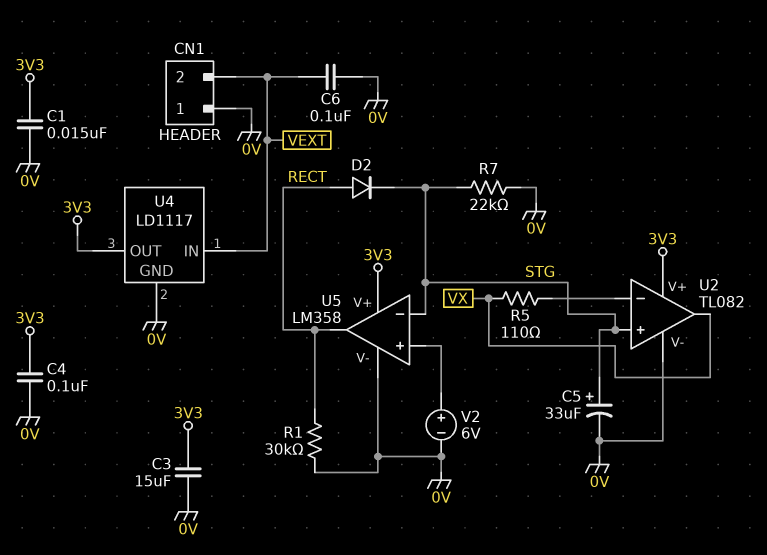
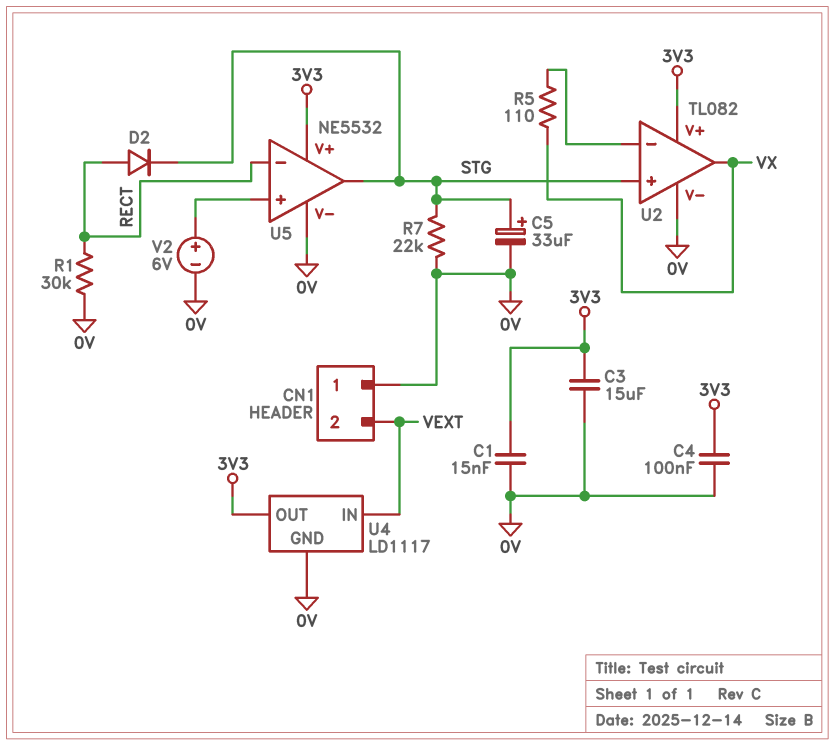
C6: 100nF (0V, VEXT) -> none
U5: LM358 -> NE5532
U5 pin in-: STG -> RECT
U5 pin out: RECT -> STG

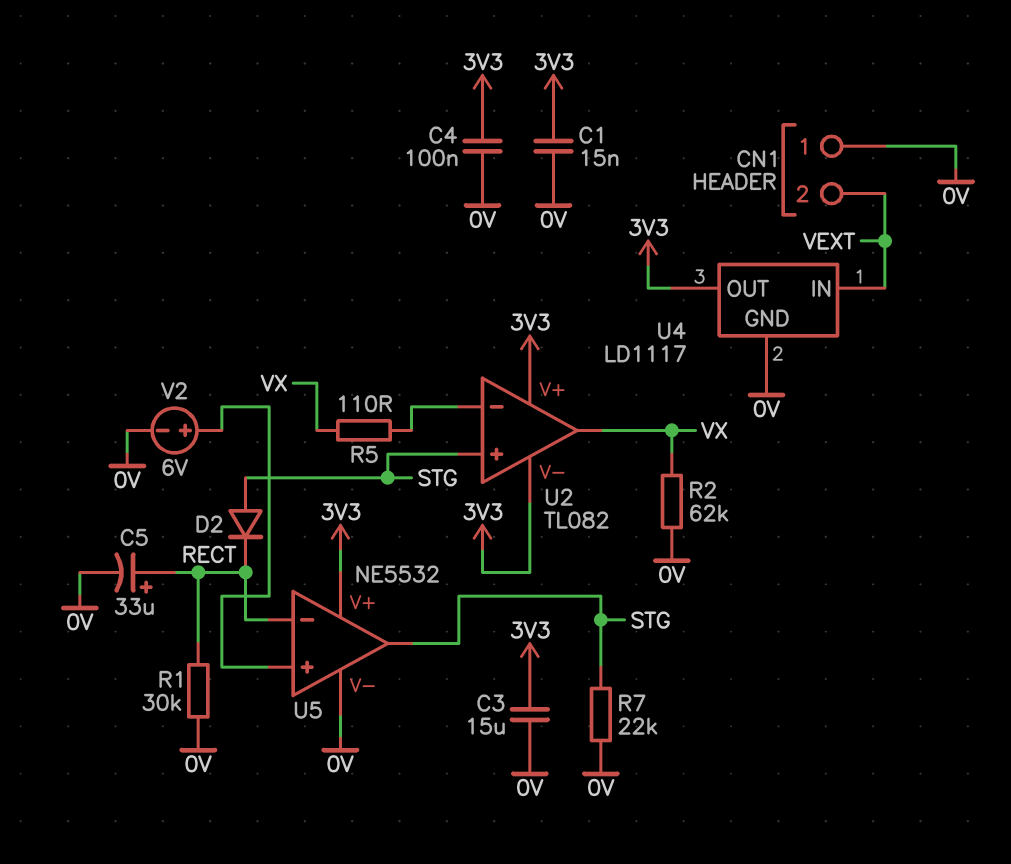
C5: 33uF (plus STG, minus 0V) -> 33uF (plus RECT, minus 0V)
D2: diode (A RECT, K STG) -> diode (A STG, K RECT)
R2: none -> 62k (0V, VX)
U2 pin V-: 0V -> 3V3

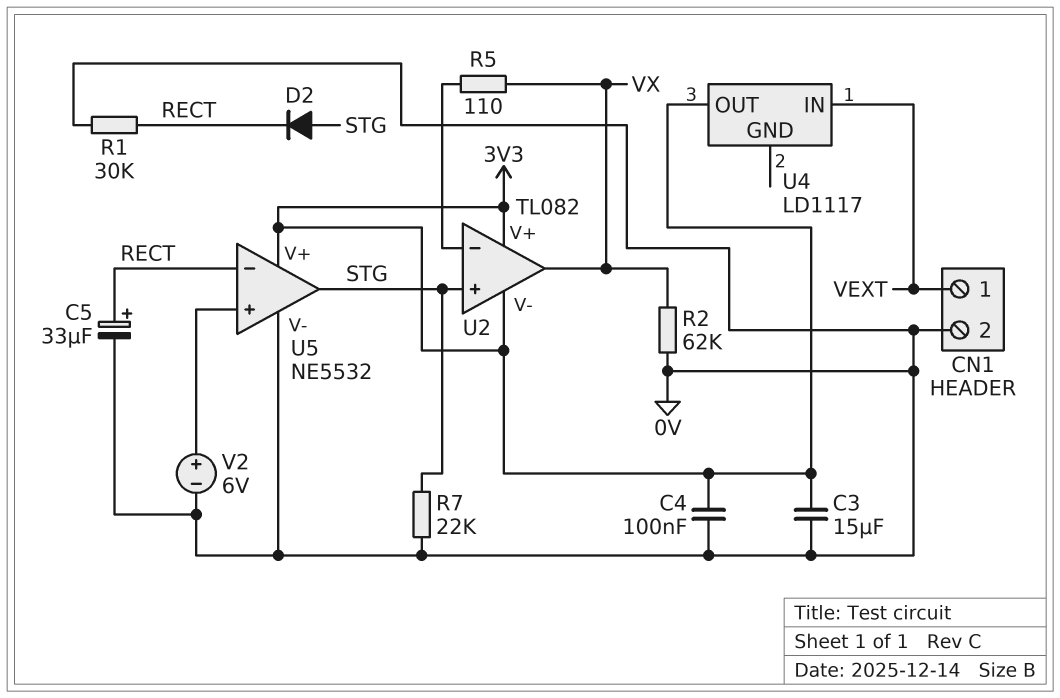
C1: 15nF (0V, 3V3) -> none
CN1 pin 1: 0V -> VEXT
CN1 pin 2: VEXT -> 0V
U4 pin GND: 0V -> none

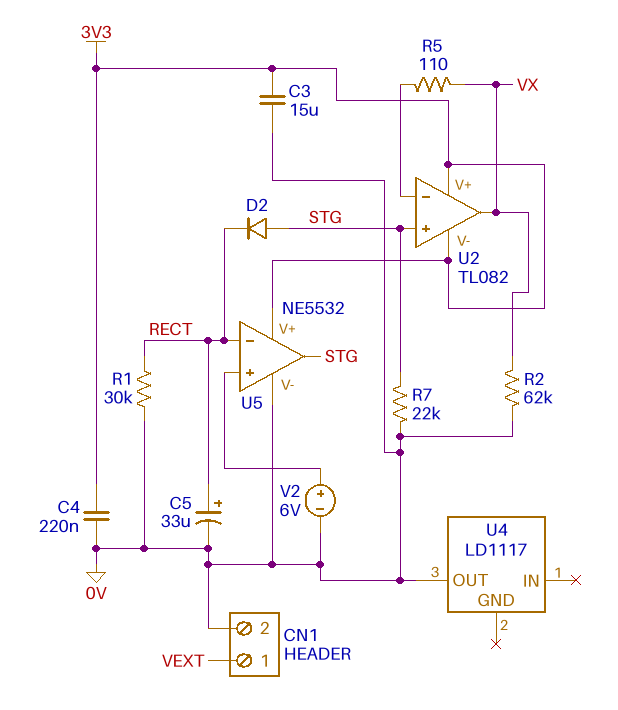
C4: 100nF (0V, 3V3) -> 220nF (0V, 3V3)
U4 pin IN: VEXT -> none
U4 pin OUT: 3V3 -> 0V

